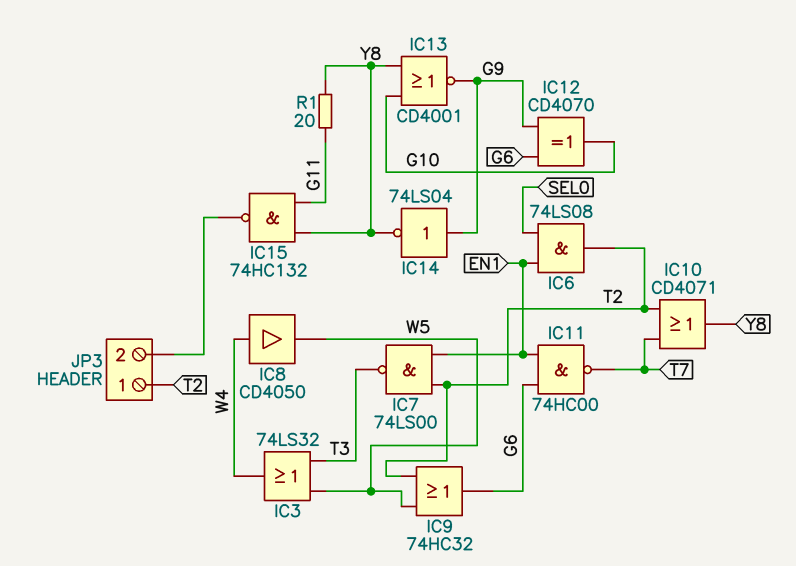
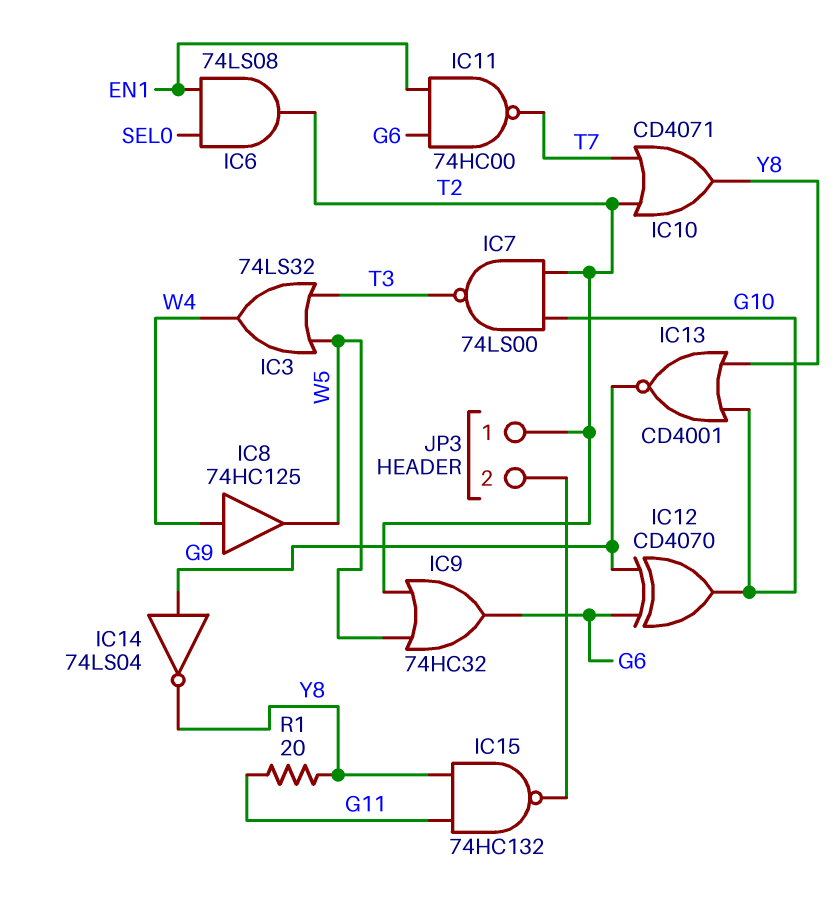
IC7: NAND 74LS00 (in EN1, in T2, out T3) -> NAND 74LS00 (in G10, in T2, out T3)
IC8: buffer CD4050 (in W4, out W5) -> buffer 74HC125 (in W4, out W5)

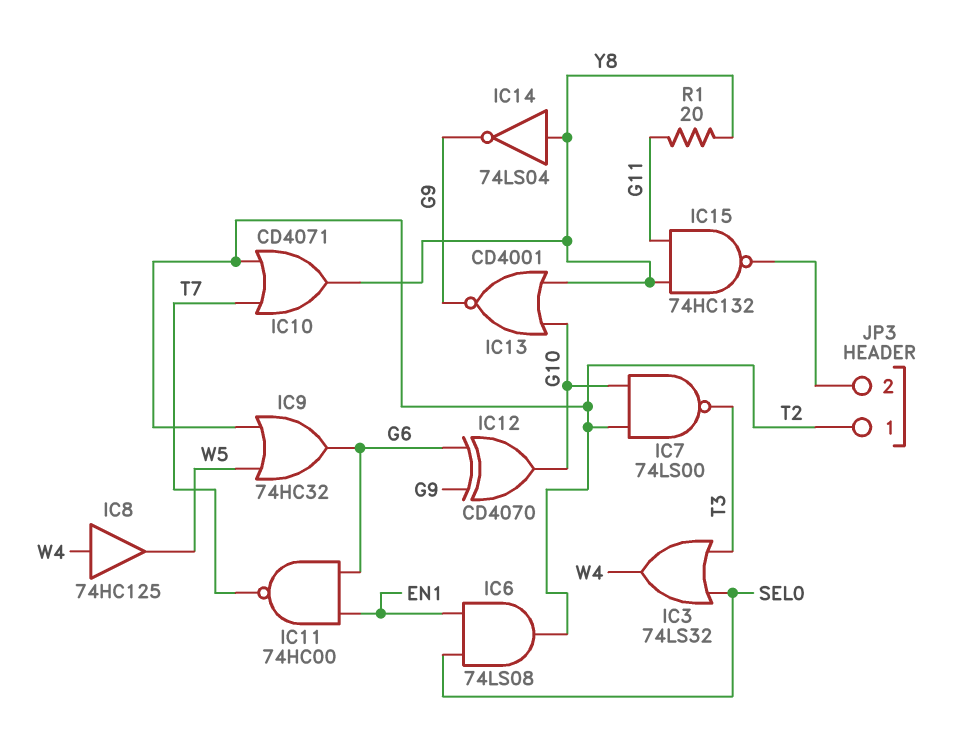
IC3: OR 74LS32 (in T3, in W5, out W4) -> OR 74LS32 (in SEL0, in T3, out W4)
IC14: NOT 74LS04 (in G9, out Y8) -> NOT 74LS04 (in Y8, out G9)

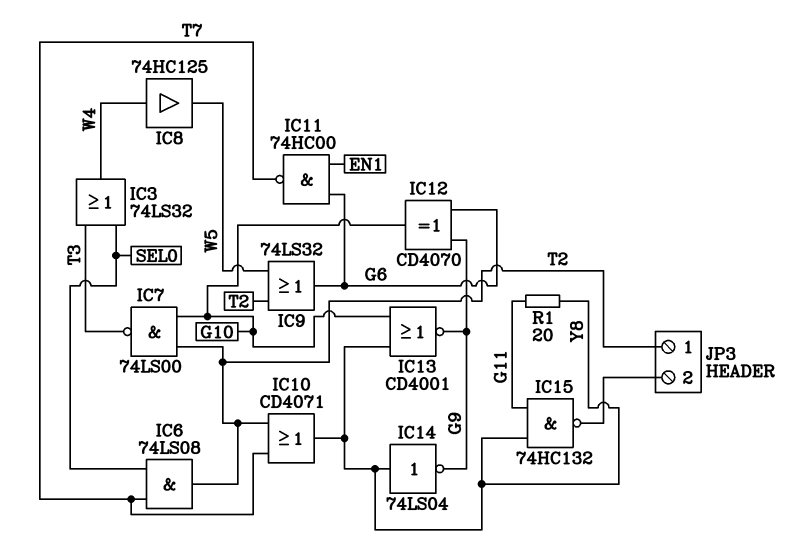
IC6: AND 74LS08 (in EN1, in SEL0, out T2) -> AND 74LS08 (in SEL0, in T7, out T2)
IC9: OR 74HC32 (in T2, in W5, out G6) -> OR 74LS32 (in T2, in W5, out G6)

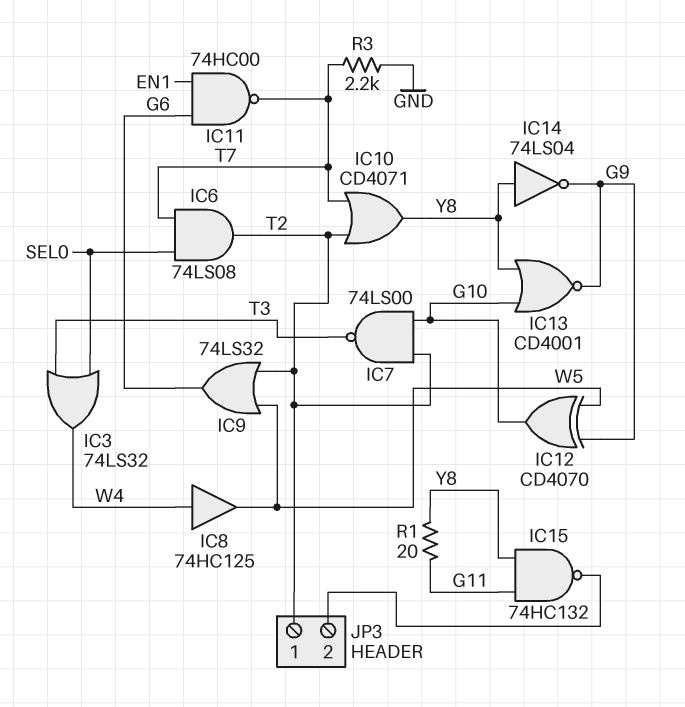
IC12: XOR CD4070 (in G6, in G9, out G10) -> XOR CD4070 (in G9, in W5, out G10)
R3: none -> 2.2k (GND, T7)

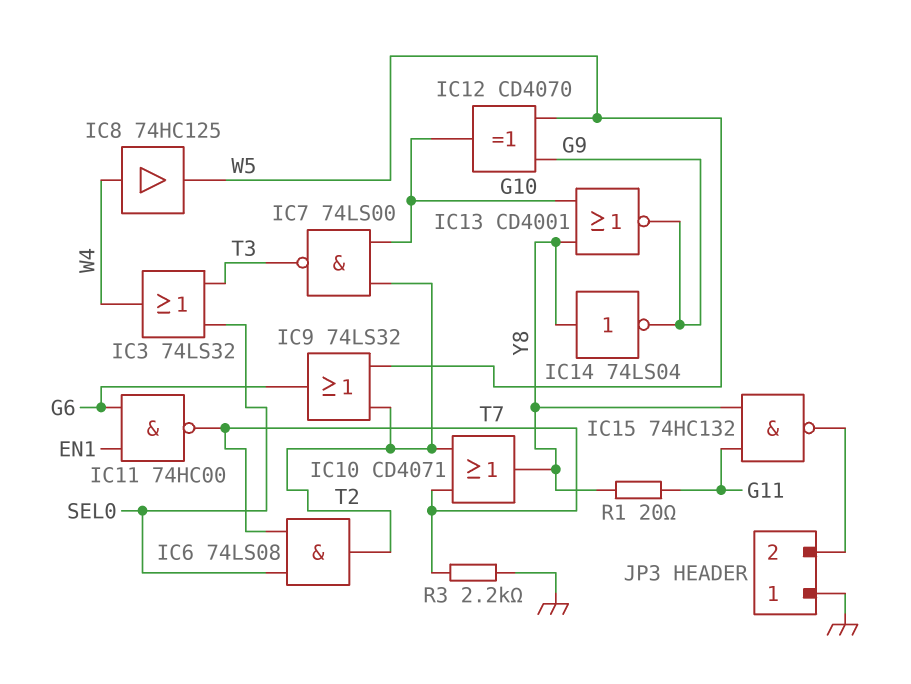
JP3 pin 1: T2 -> GND

